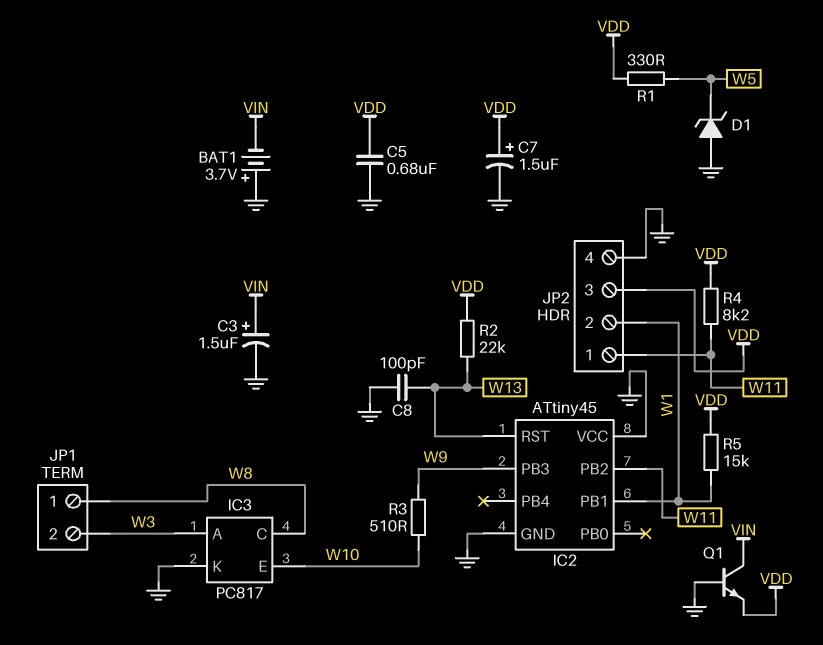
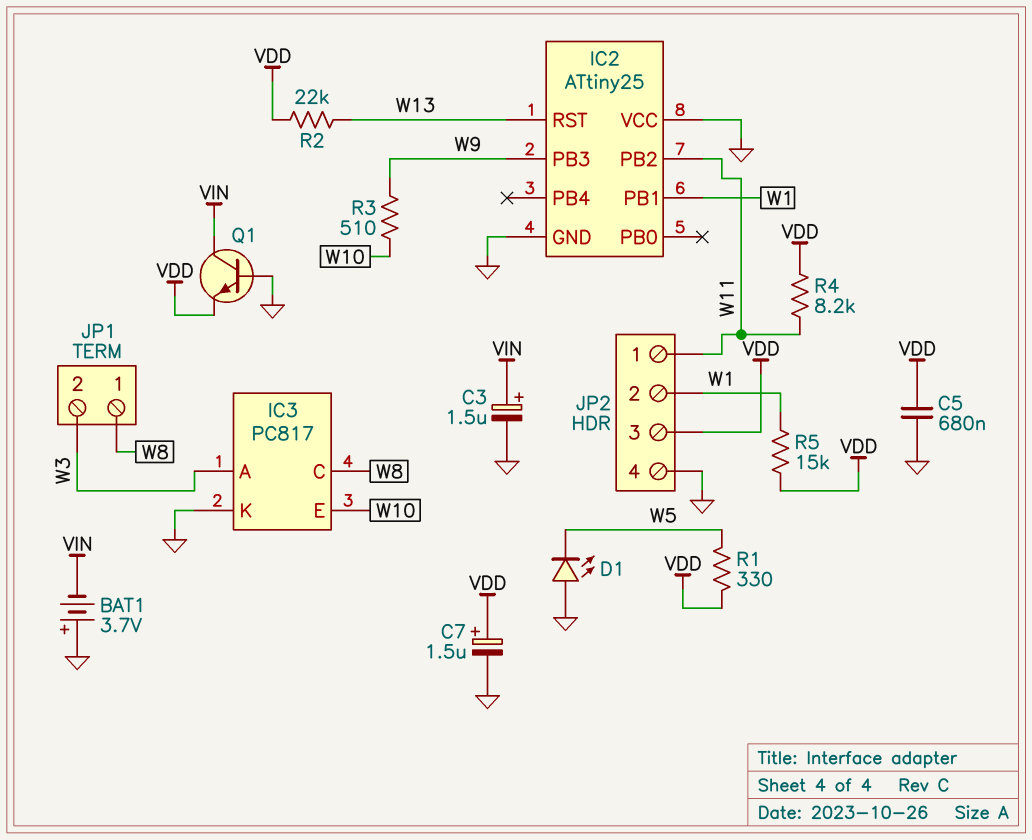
C8: 100pF (GND, W13) -> none
D1: zener (A GND, K W5) -> LED (A GND, K W5)
IC2: ATtiny45 -> ATtiny25

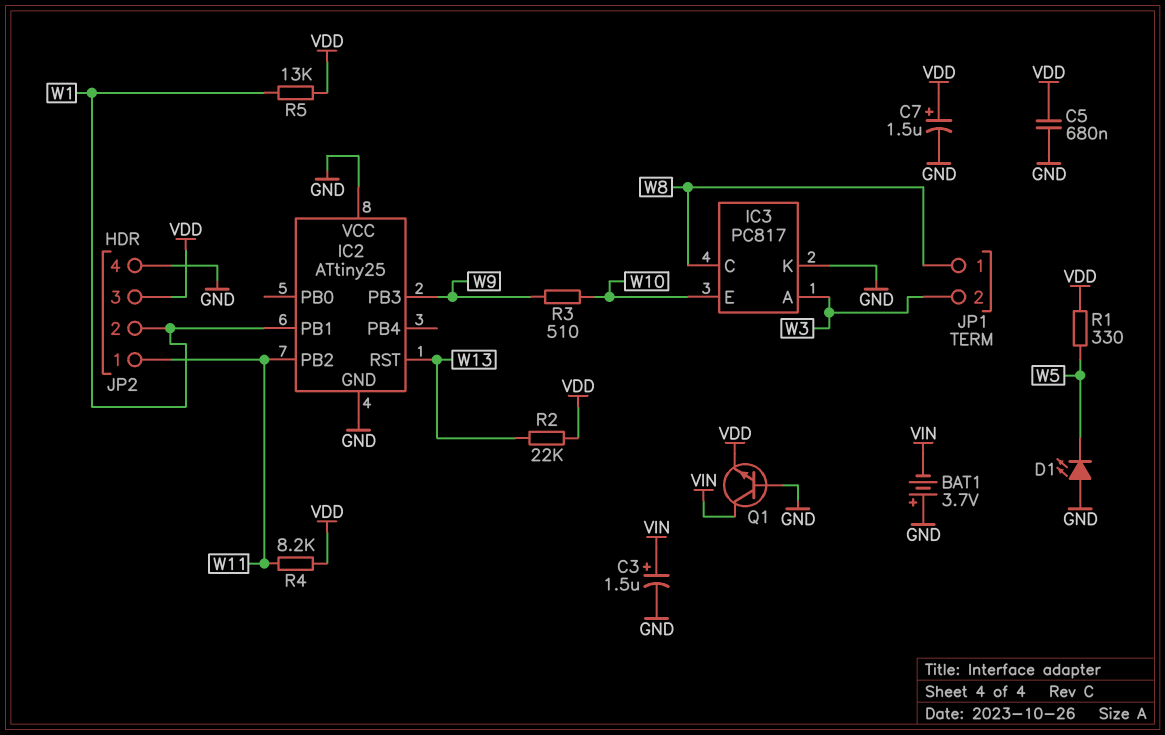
R5: 15k (VDD, W1) -> 13k (VDD, W1)

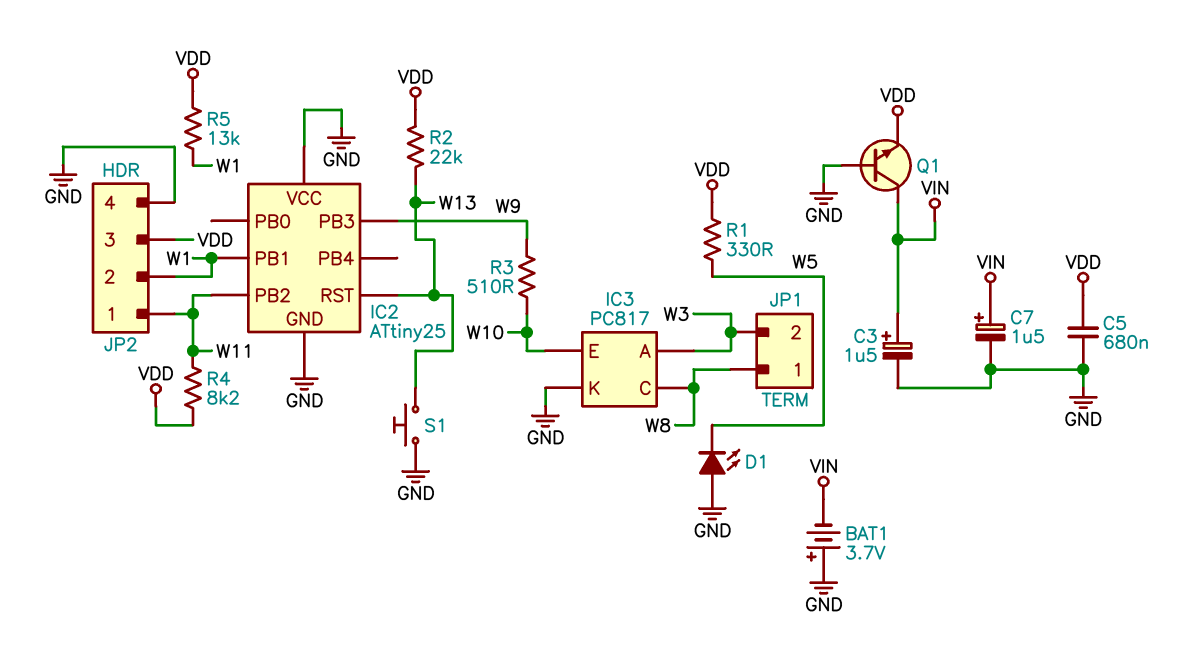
C7: 1.5uF (plus VDD, minus GND) -> 1.5uF (plus VIN, minus GND)
S1: none -> button (GND, W13)

